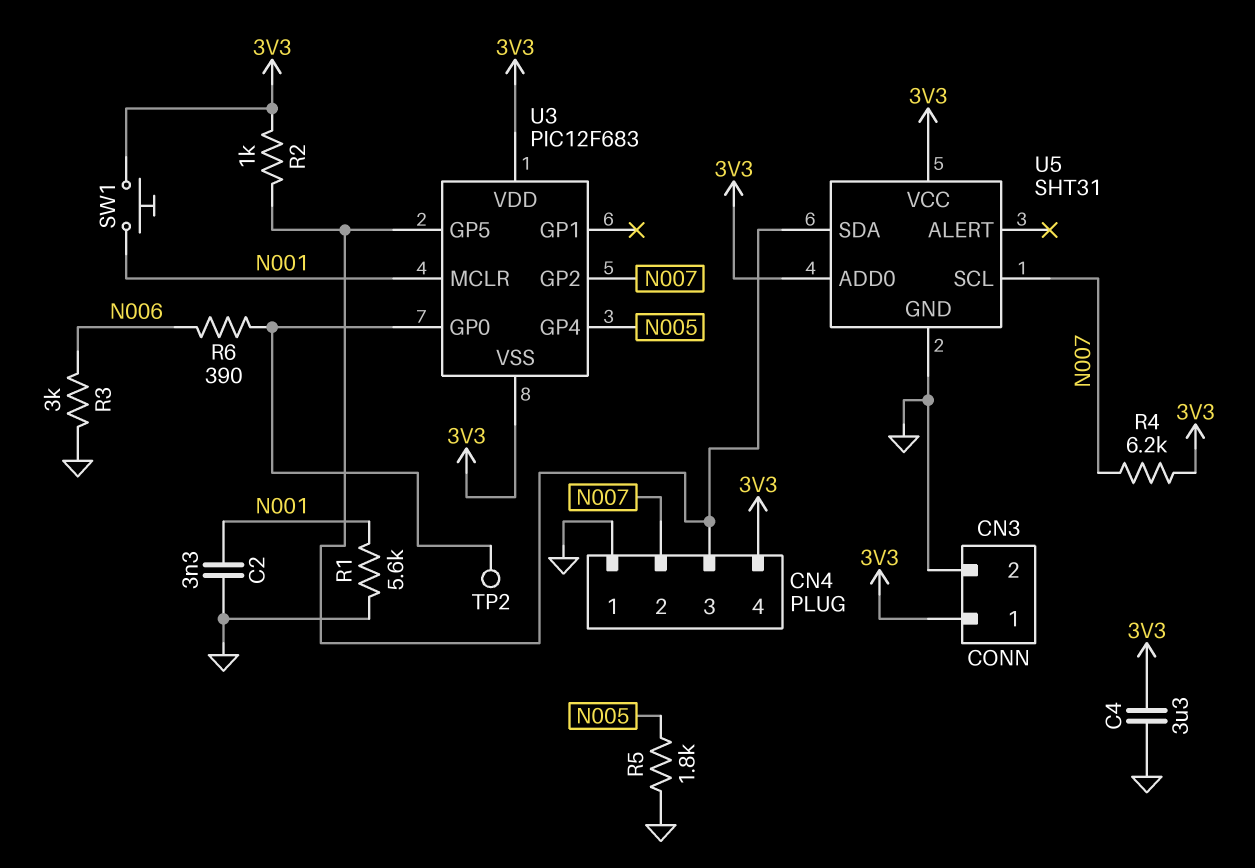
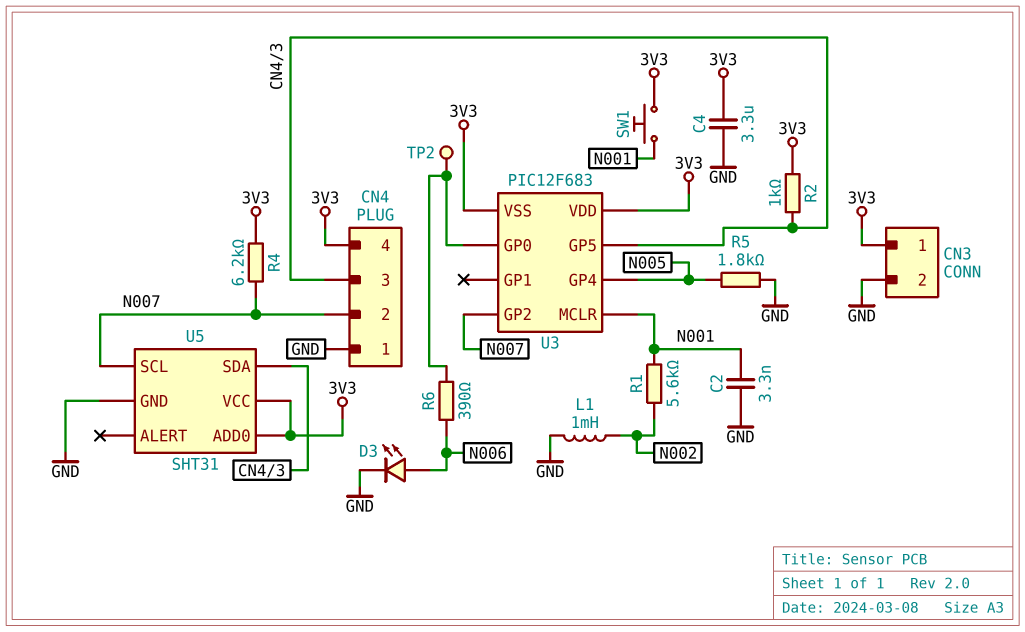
D3: none -> LED (A N006, K GND)
L1: none -> 1mH (GND, N002)
R1: 5.6k (GND, N001) -> 5.6k (N001, N002)
R3: 3k (GND, N006) -> none

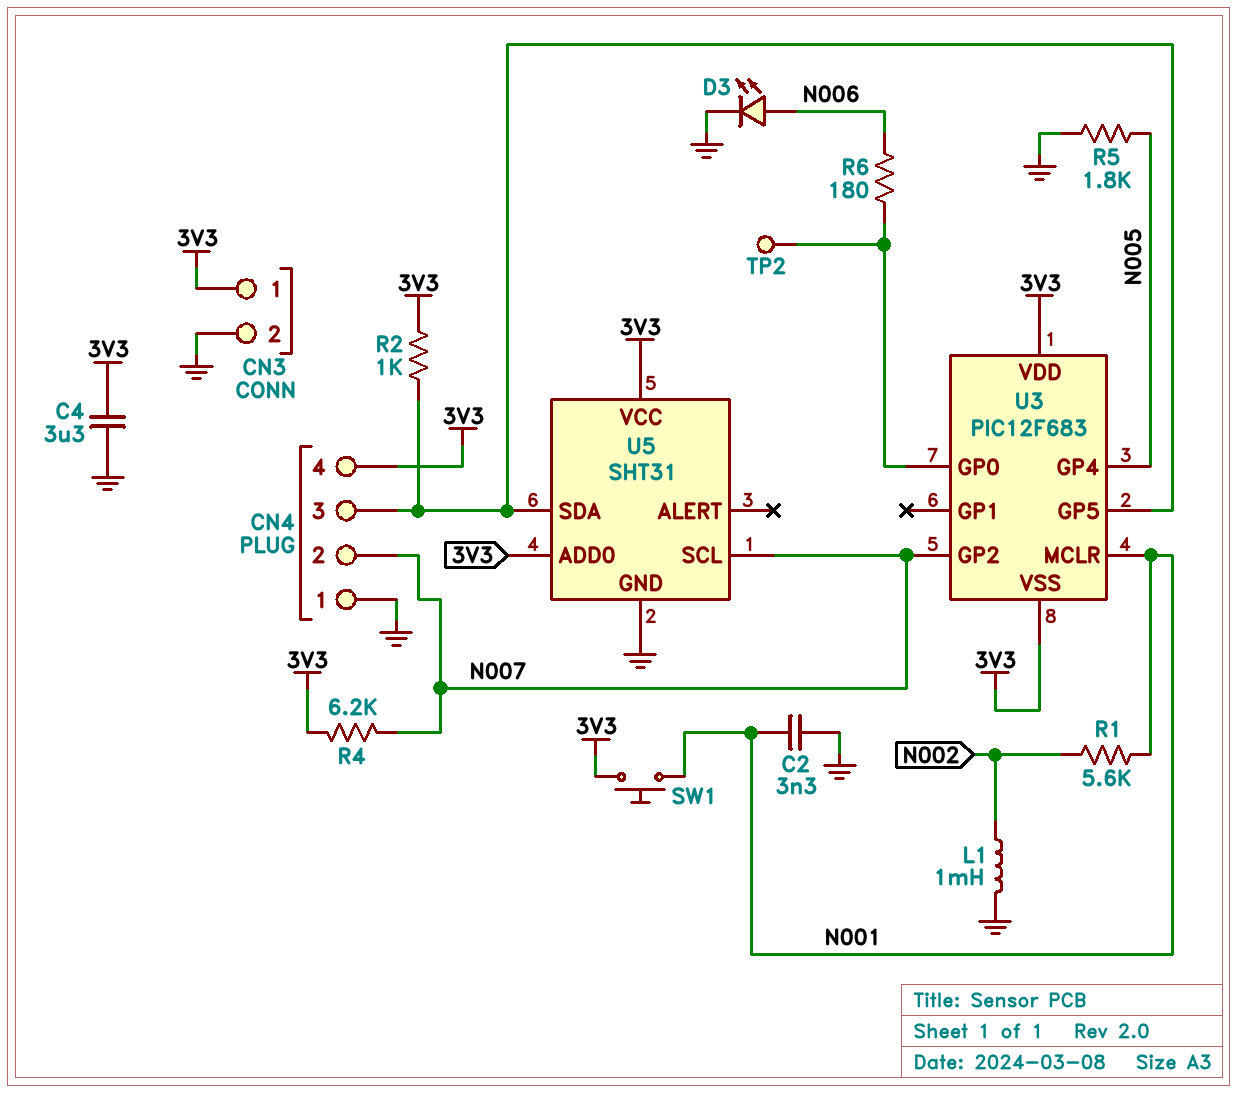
R6: 390 (N006, U3/GP0) -> 180 (N006, U3/GP0)

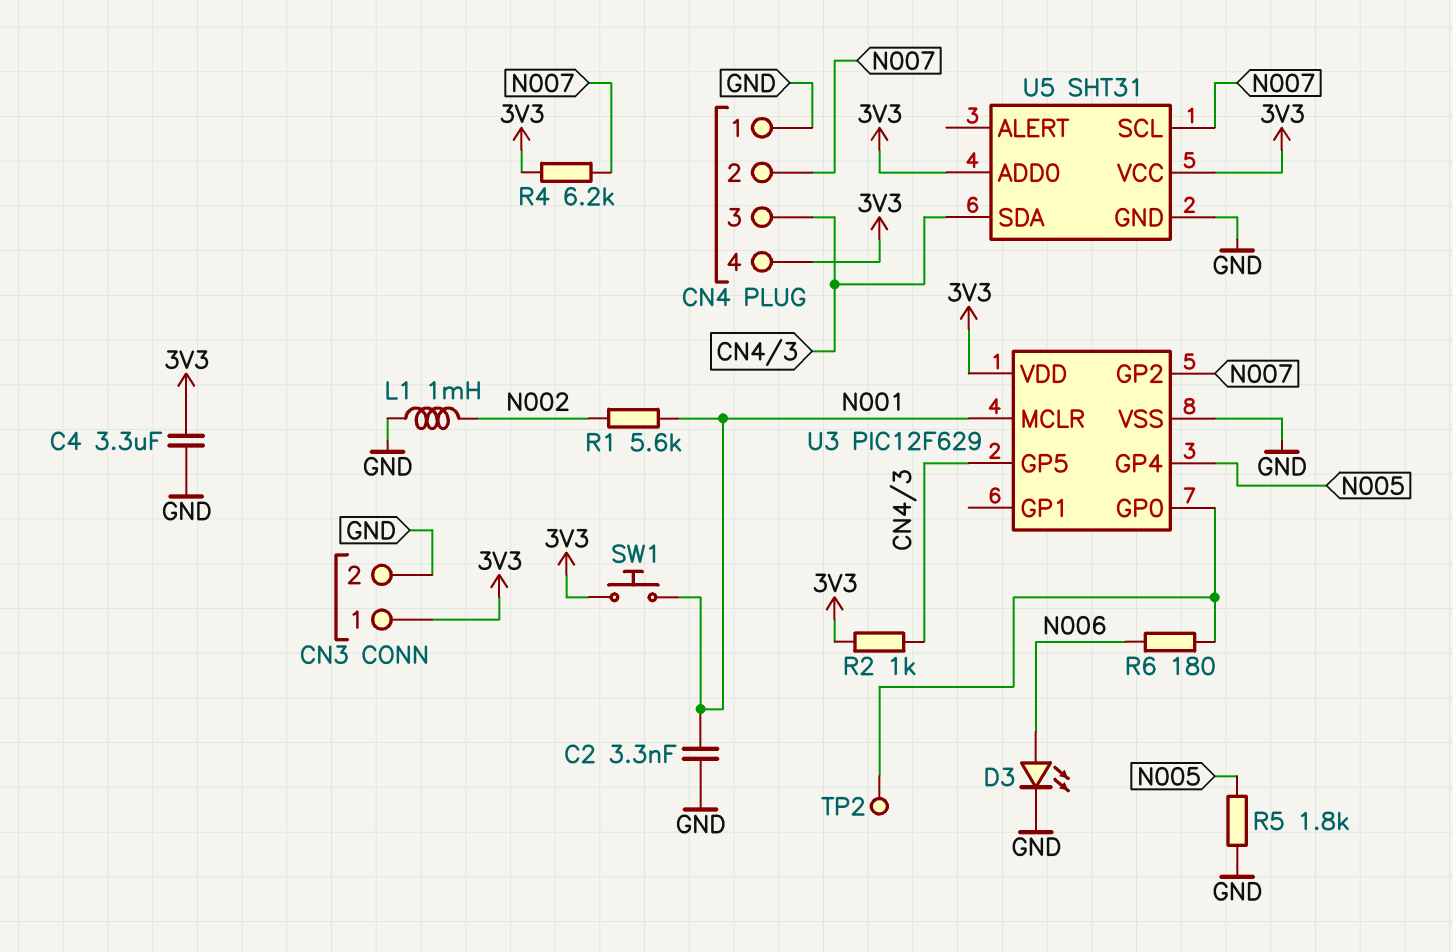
U3: PIC12F683 -> PIC12F629
U3 pin VSS: 3V3 -> GND

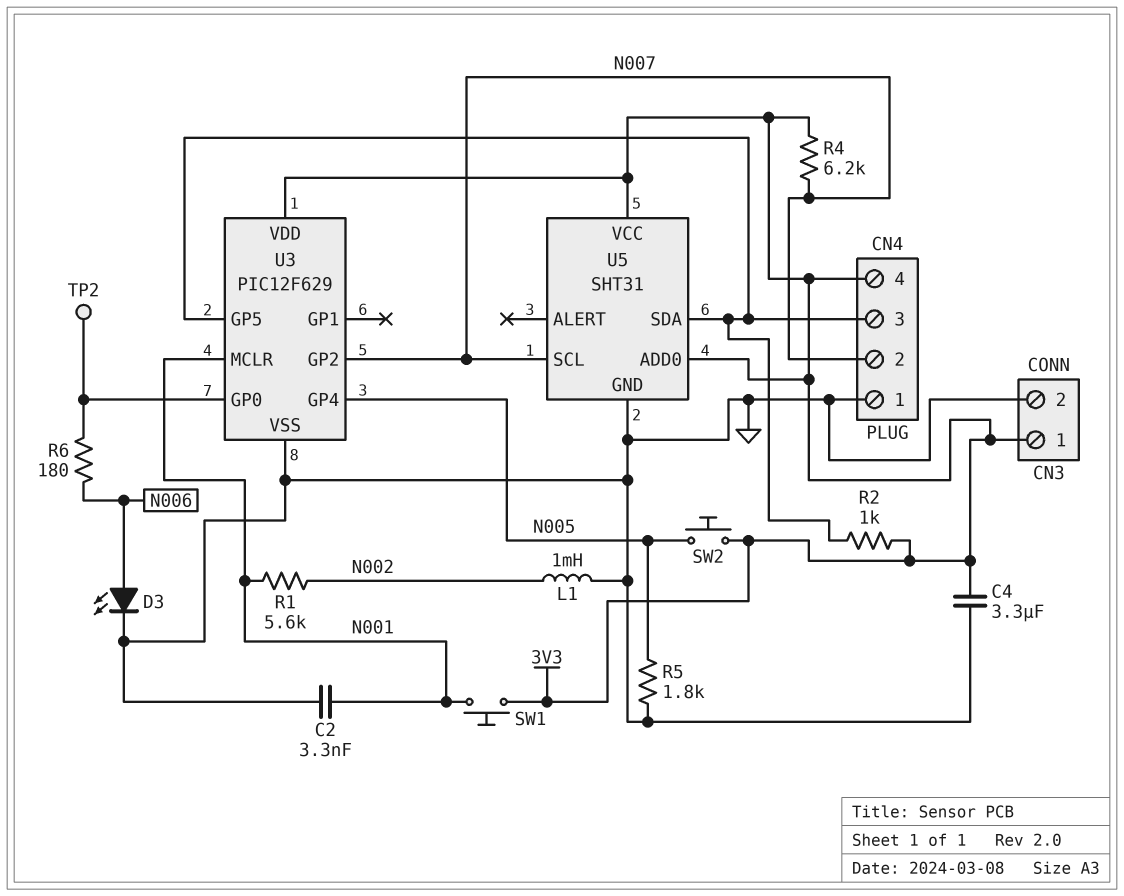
SW2: none -> button (3V3, N005)

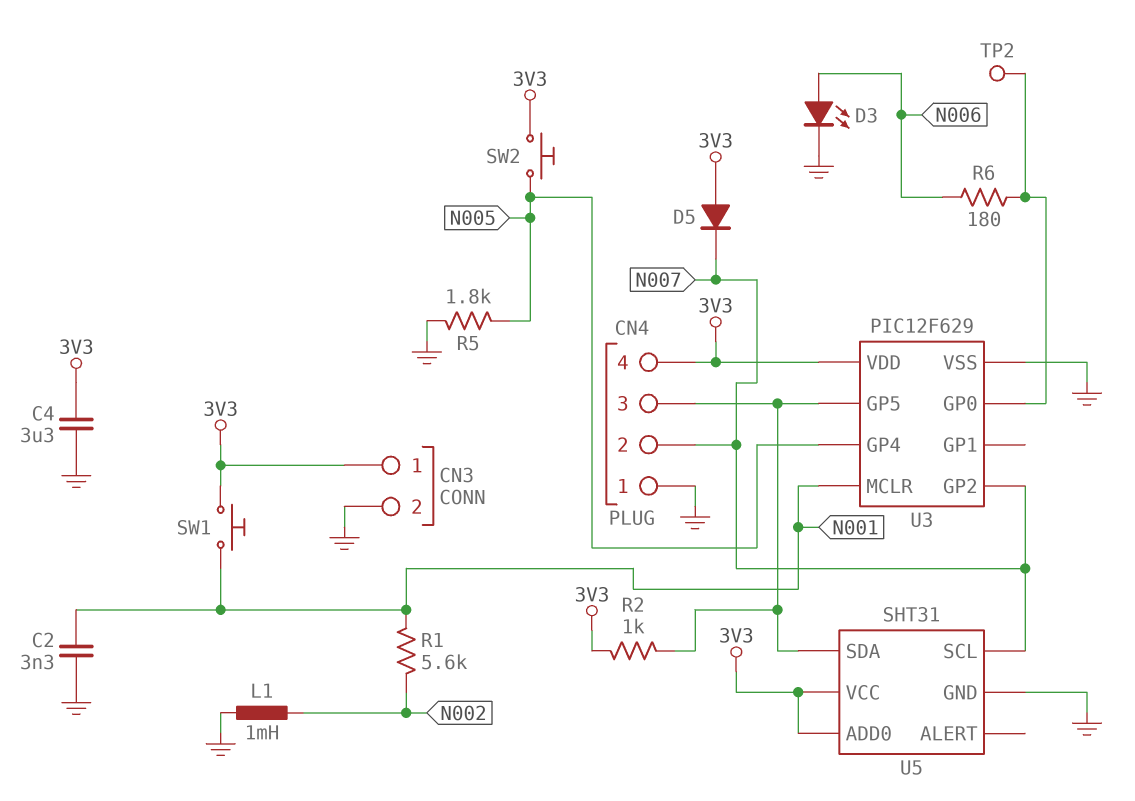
D5: none -> diode (A 3V3, K N007)
R4: 6.2k (3V3, N007) -> none

